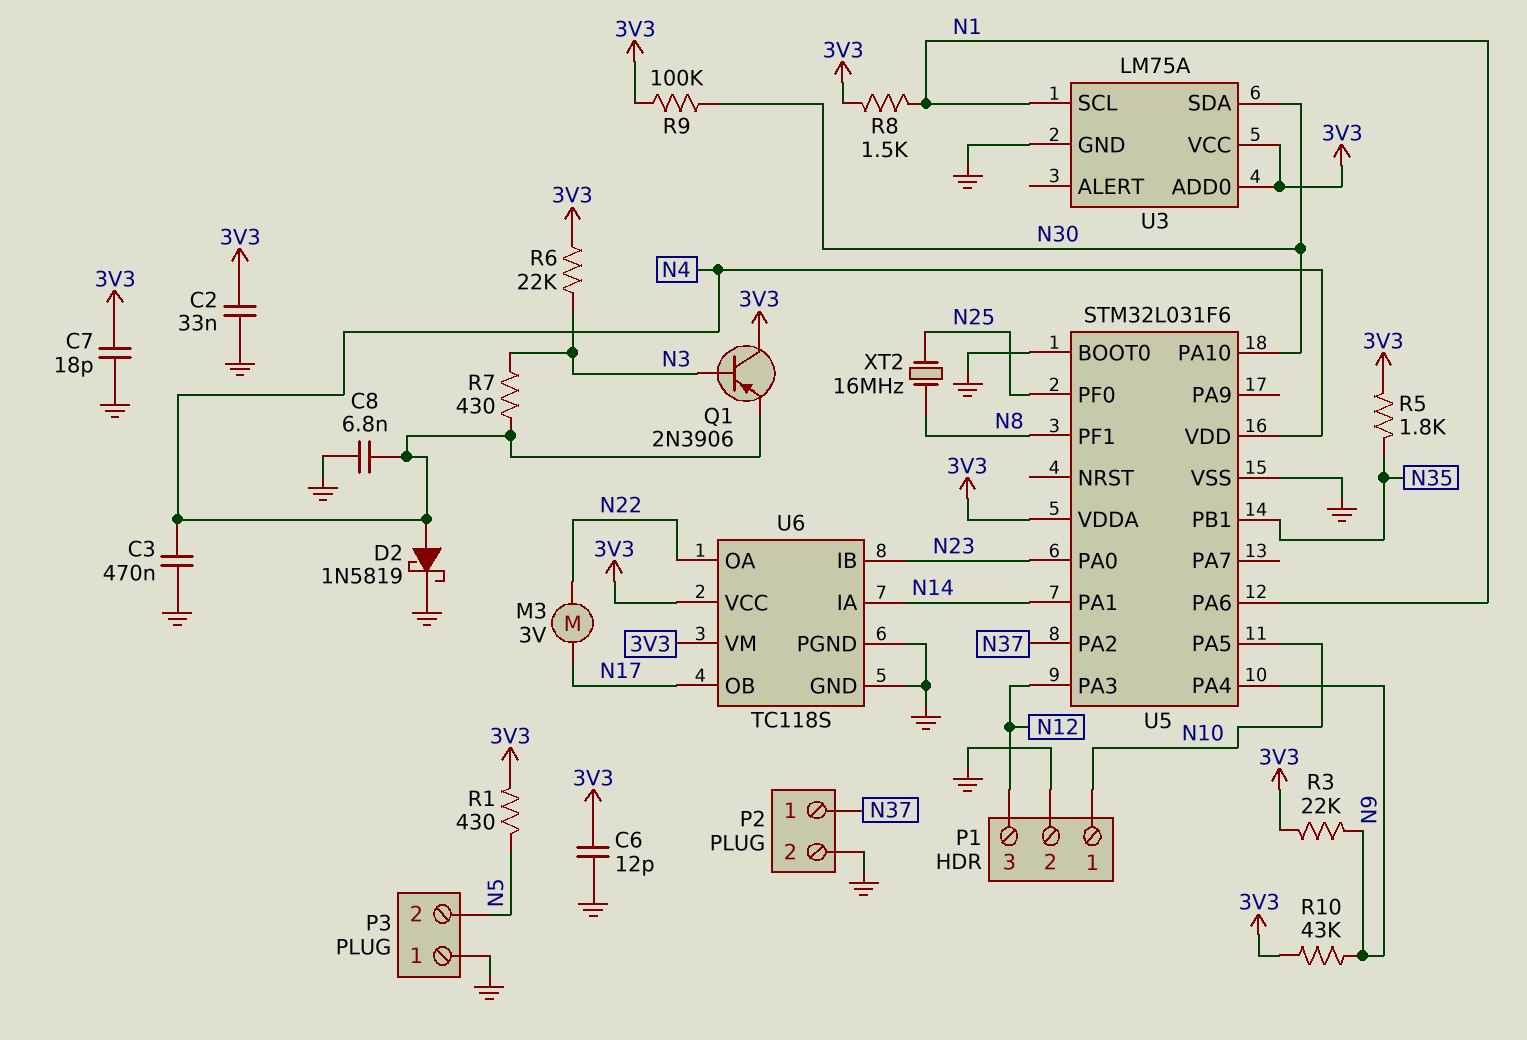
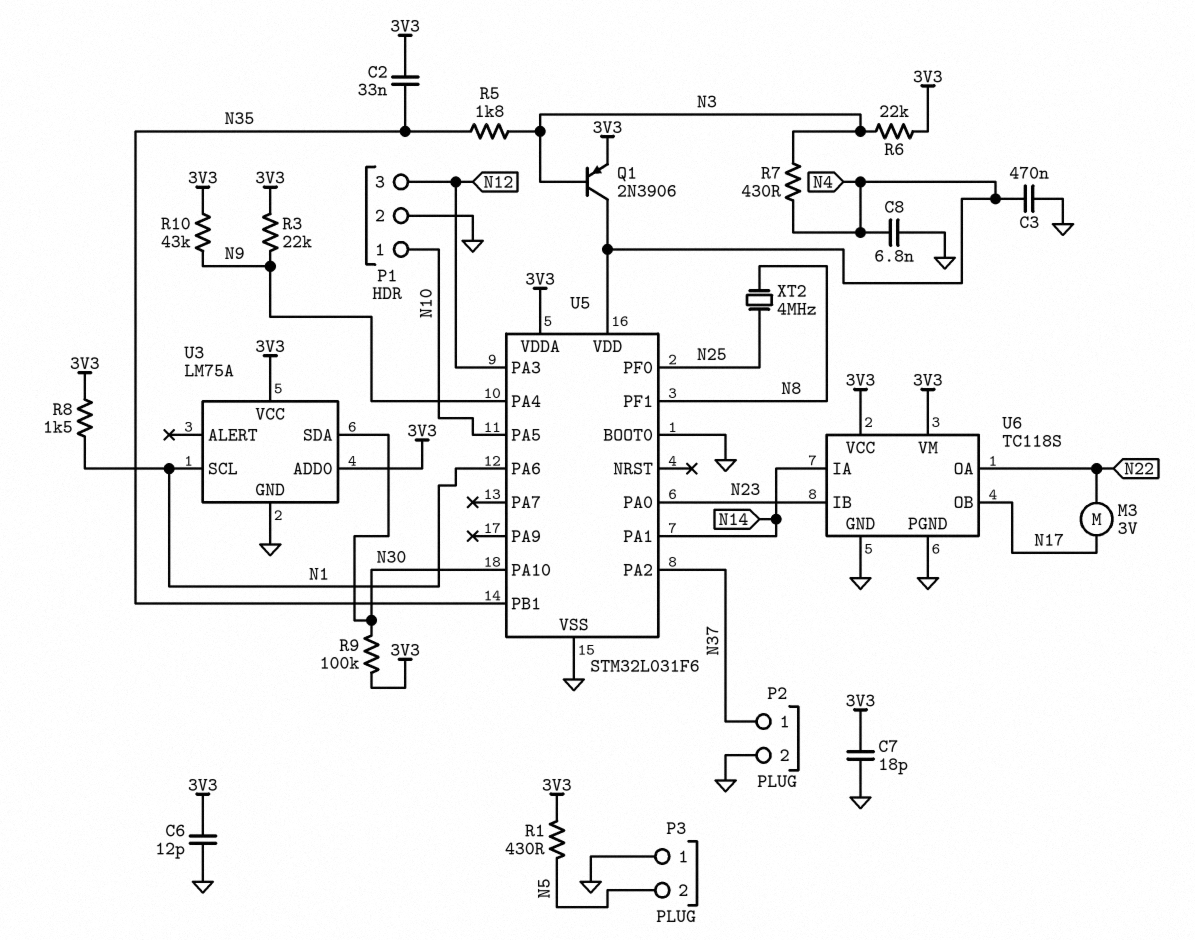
C2: 33nF (3V3, GND) -> 33nF (3V3, N35)
D2: schottky 1N5819 (A N4, K GND) -> none
Q1: PNP 2N3906 (B N3, C 3V3, E N4) -> PNP 2N3906 (B N3, C N4, E 3V3)
R5: 1.8k (3V3, N35) -> 1.8k (N3, N35)
XT2: 16MHz (N8, N25) -> 4MHz (N8, N25)

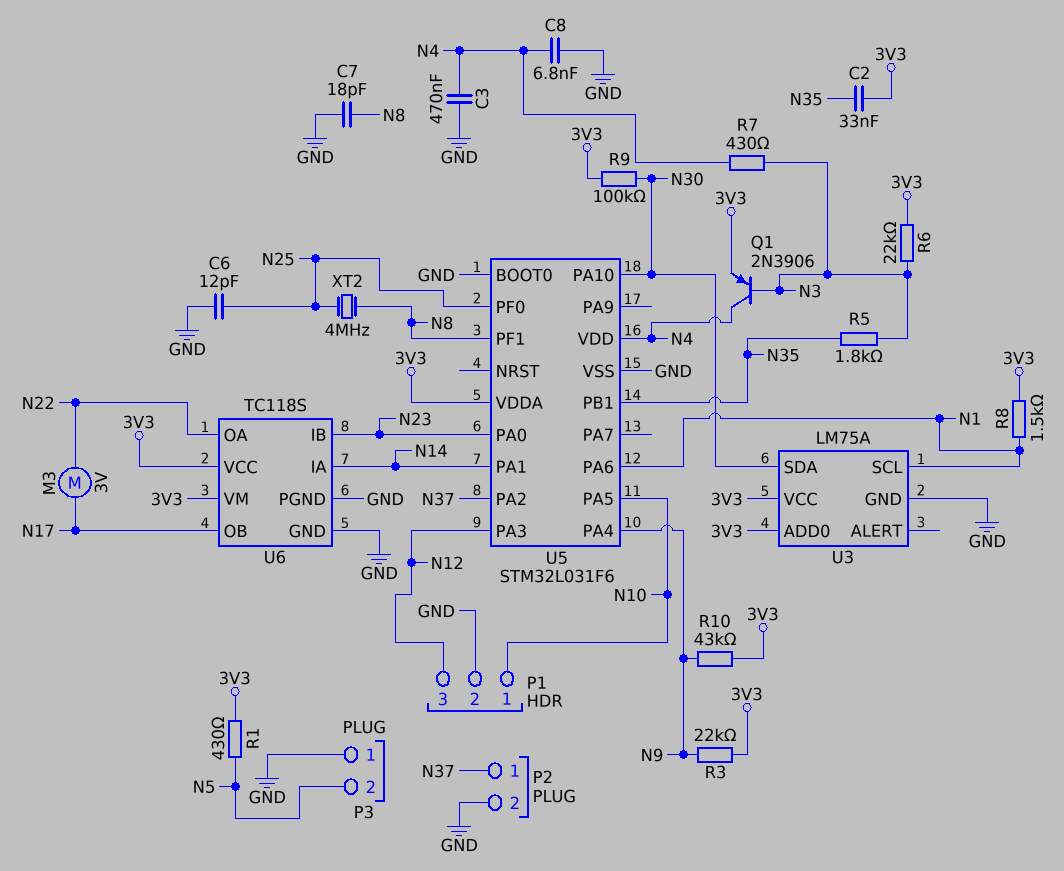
C6: 12pF (3V3, GND) -> 12pF (GND, N25)
C7: 18pF (3V3, GND) -> 18pF (GND, N8)

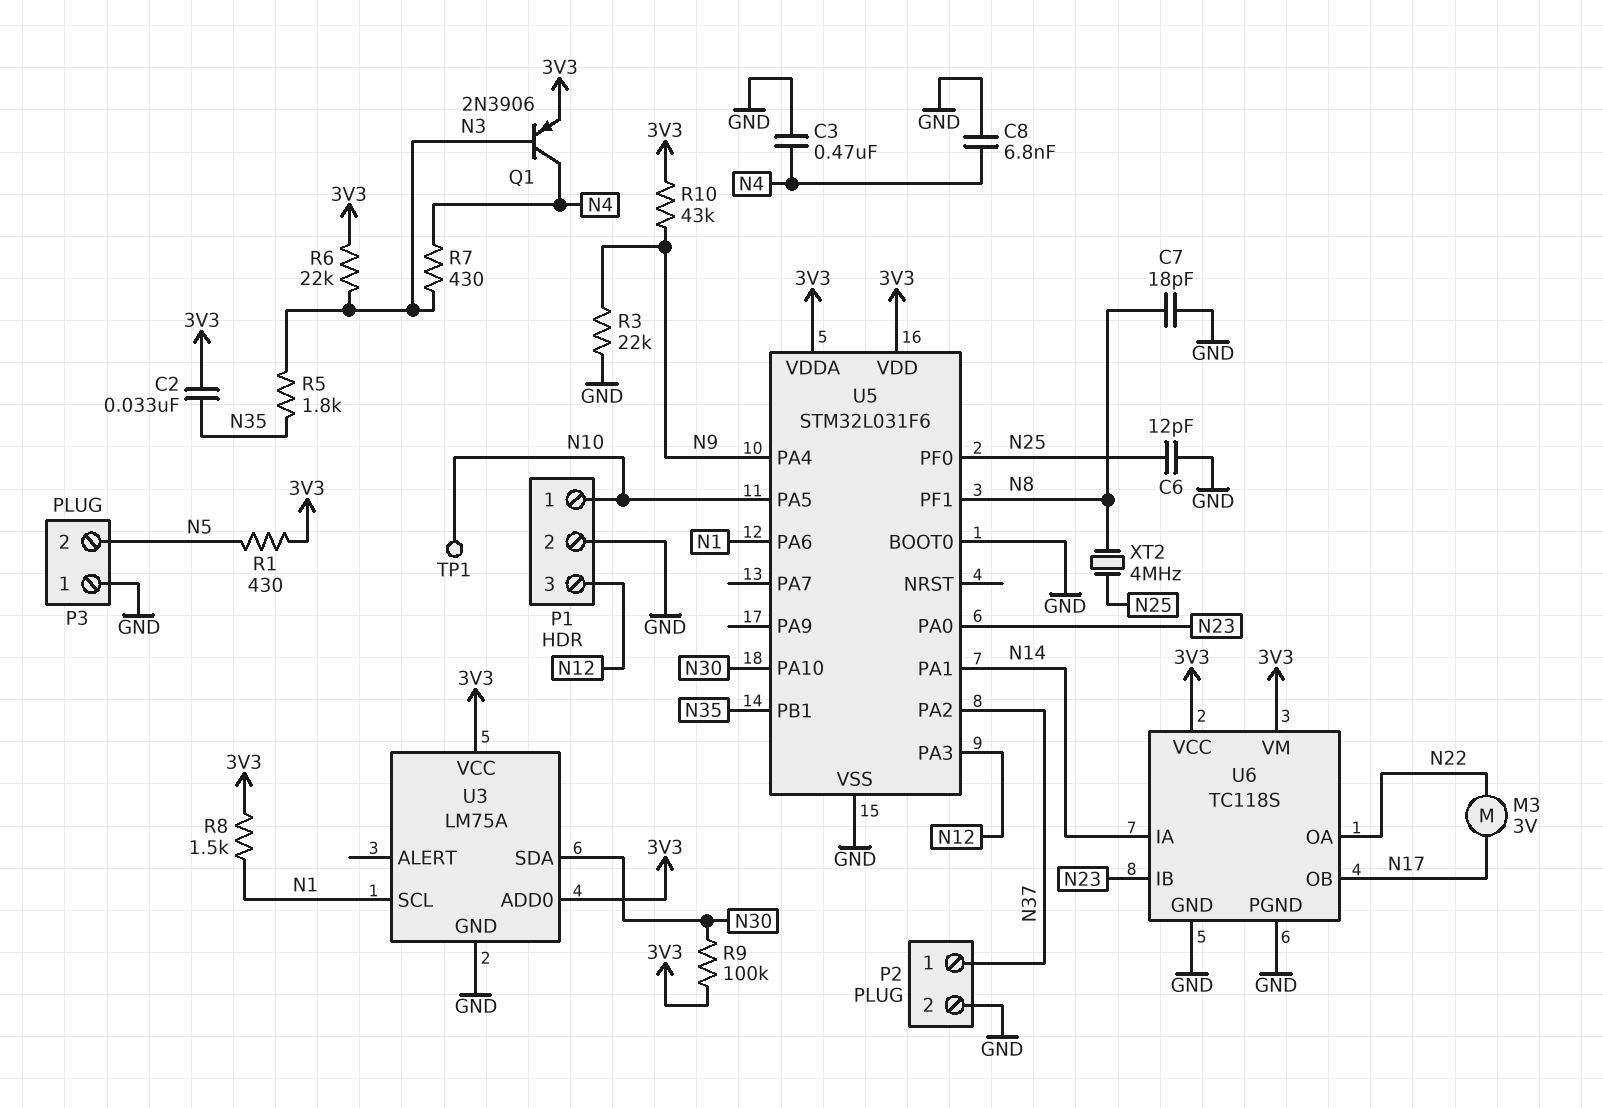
R3: 22k (3V3, N9) -> 22k (GND, N9)
TP1: none -> test point (N10)
U5 pin VDD: N4 -> 3V3

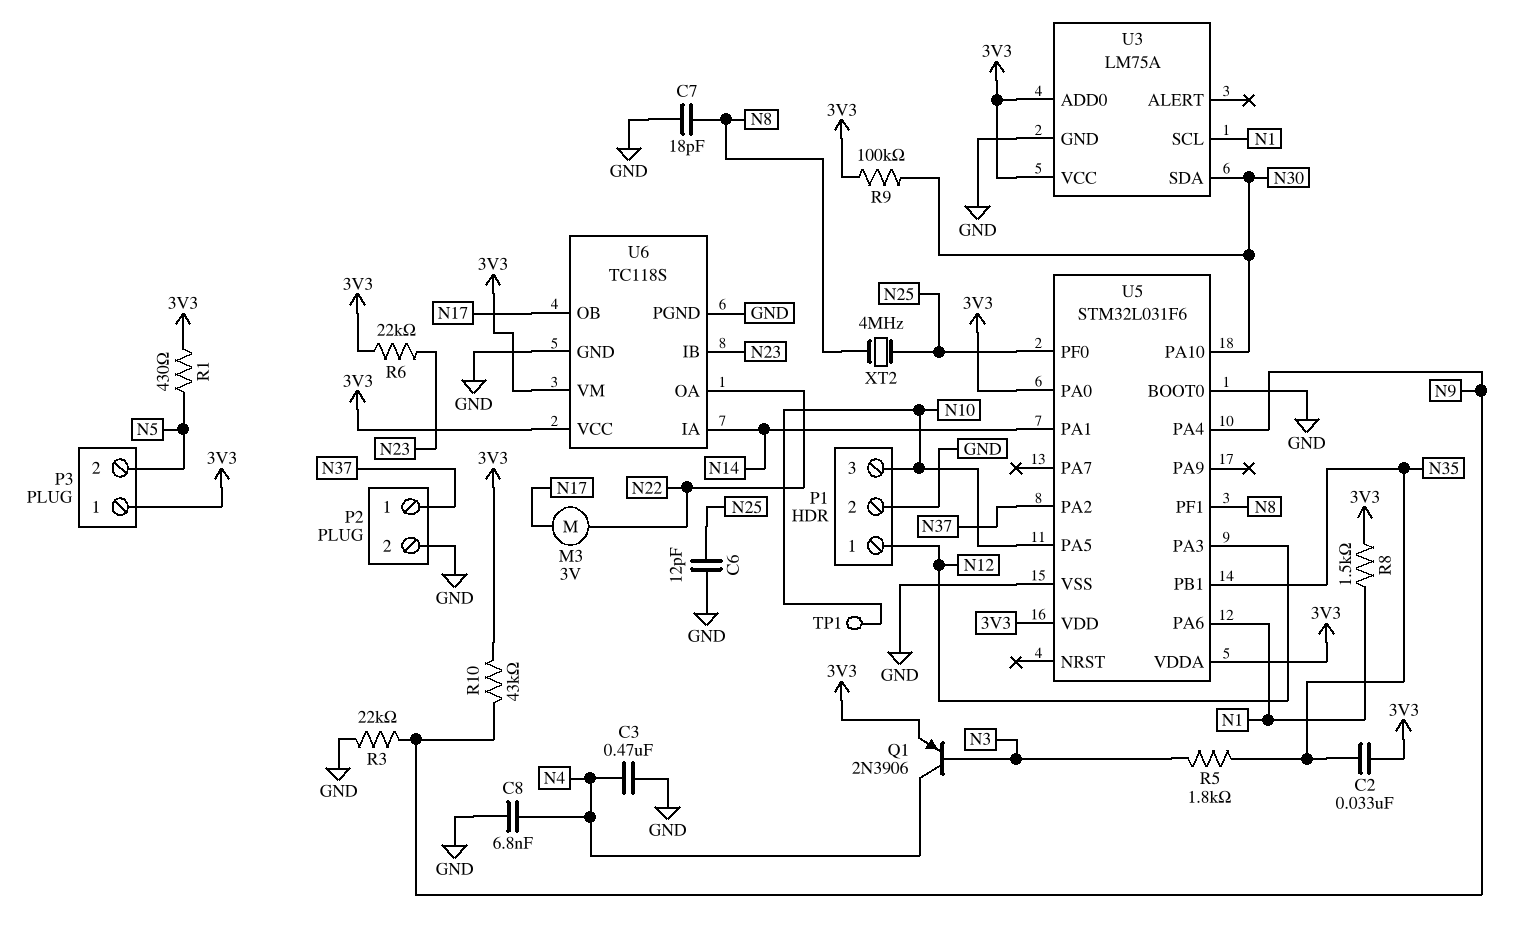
P1 pin 1: N10 -> N12
P1 pin 3: N12 -> N10
P3 pin 1: GND -> 3V3
R6: 22k (3V3, N3) -> 22k (3V3, N23)
R7: 430 (N3, N4) -> none
U5 pin PA0: N23 -> 3V3

